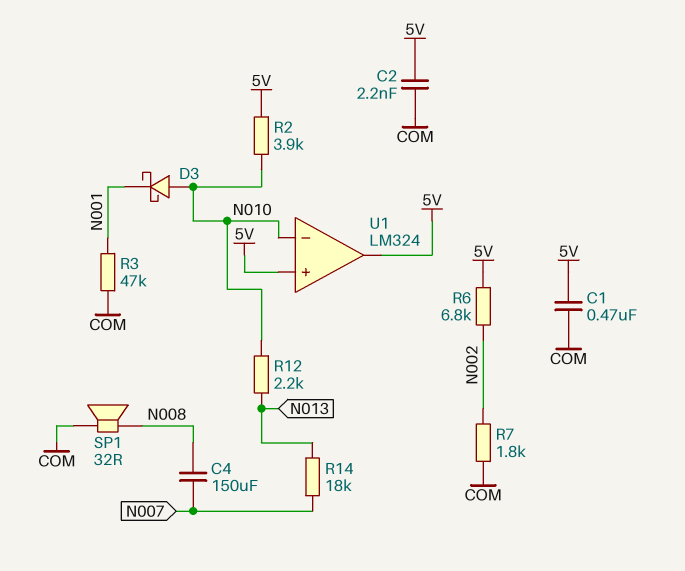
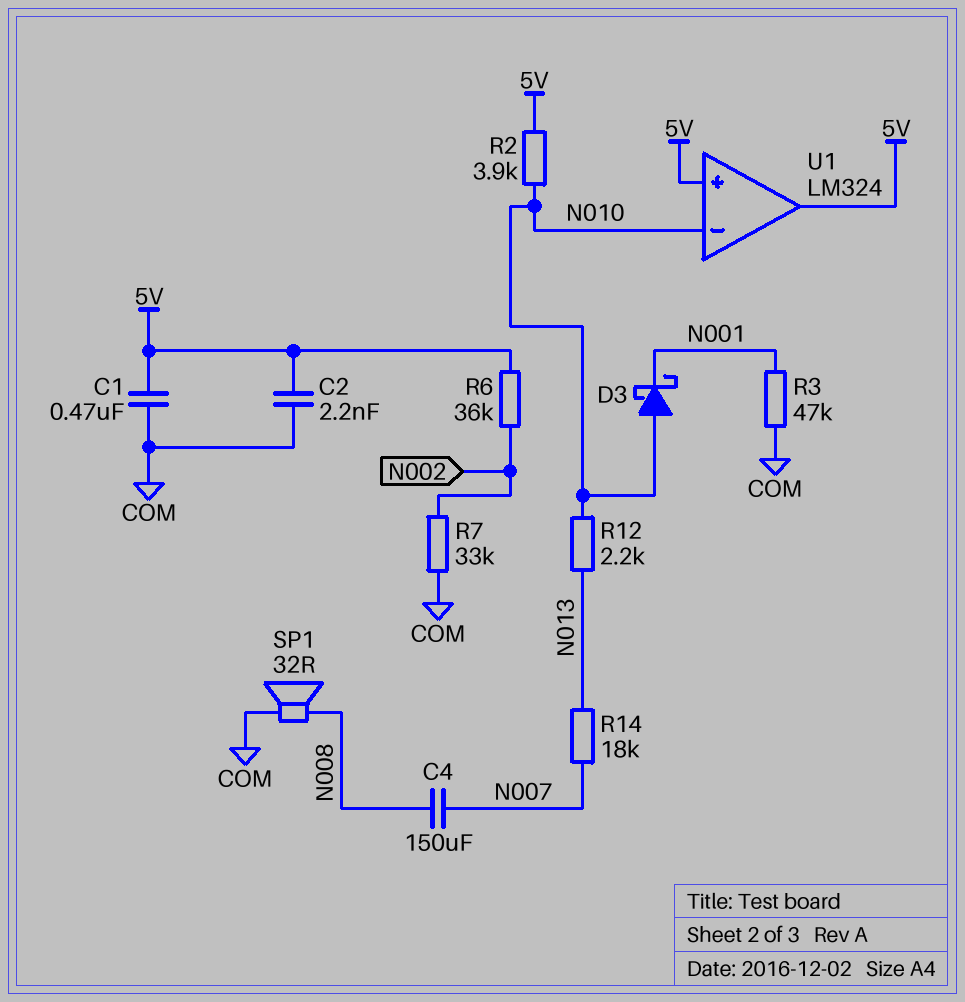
R6: 6.8k (5V, N002) -> 36k (5V, N002)
R7: 1.8k (COM, N002) -> 33k (COM, N002)

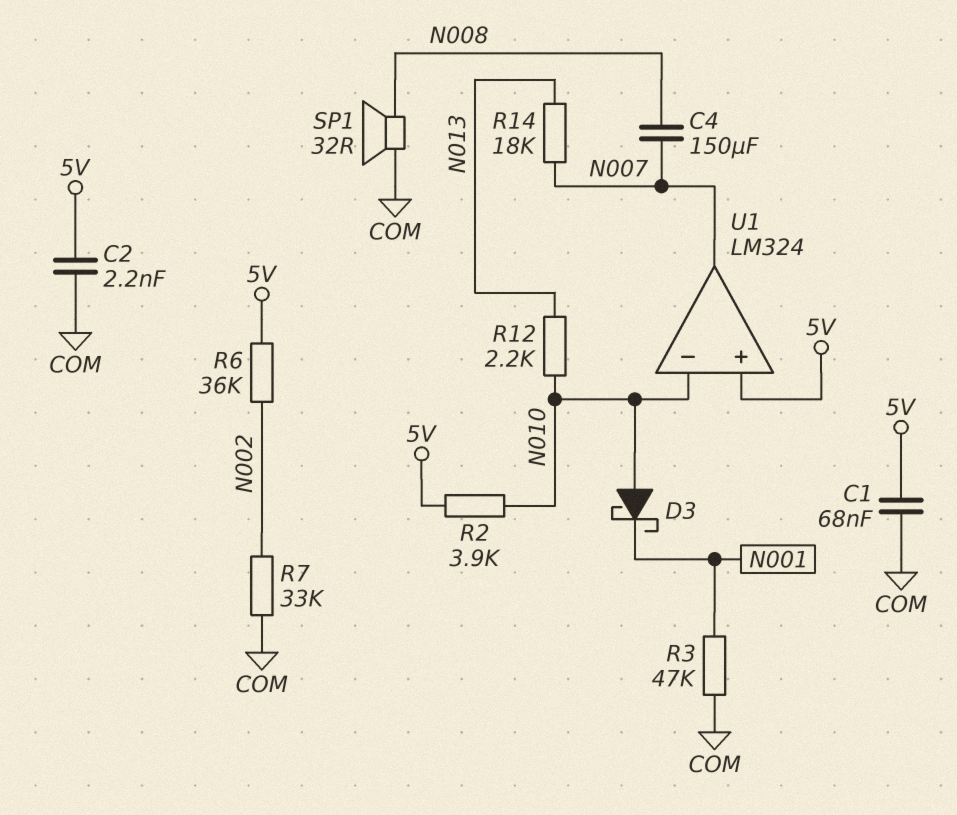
C1: 470nF (5V, COM) -> 68nF (5V, COM)
U1 pin out: 5V -> N007

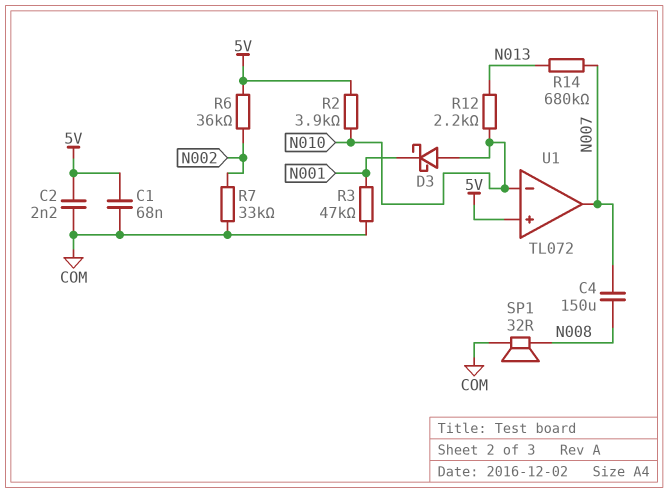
R14: 18k (N007, N013) -> 680k (N007, N013)
U1: LM324 -> TL072

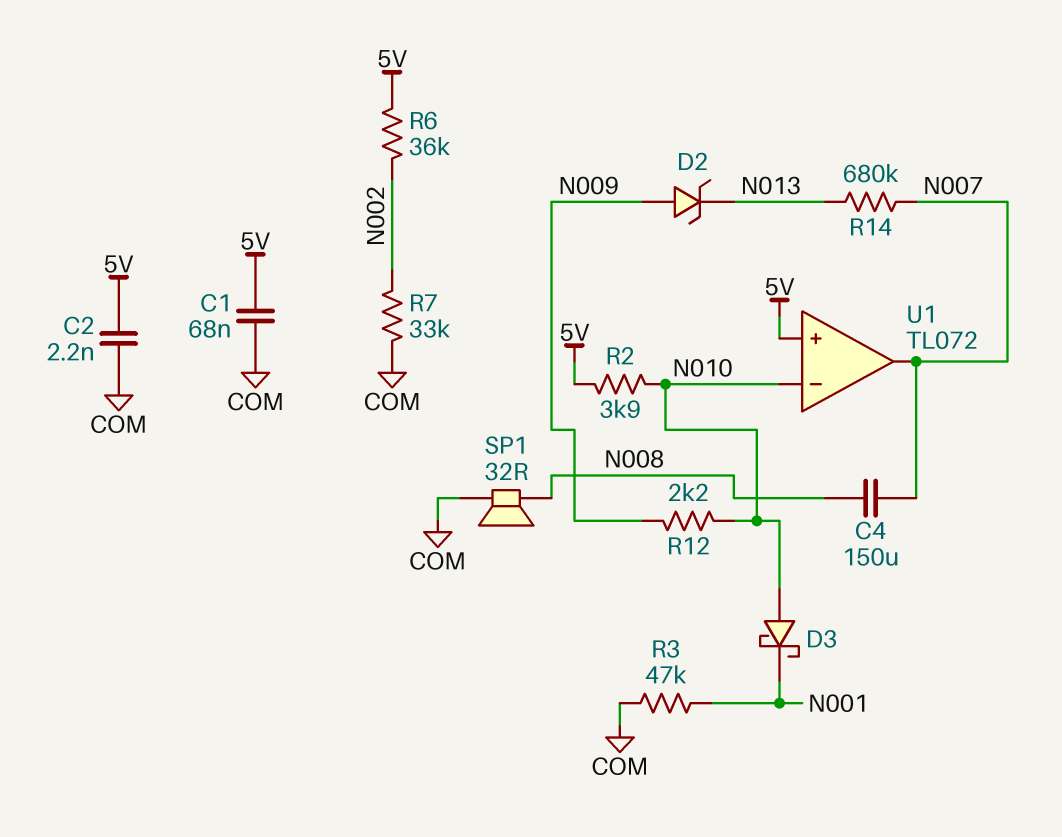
D2: none -> zener (A N009, K N013)
R12: 2.2k (N010, N013) -> 2.2k (N009, N010)

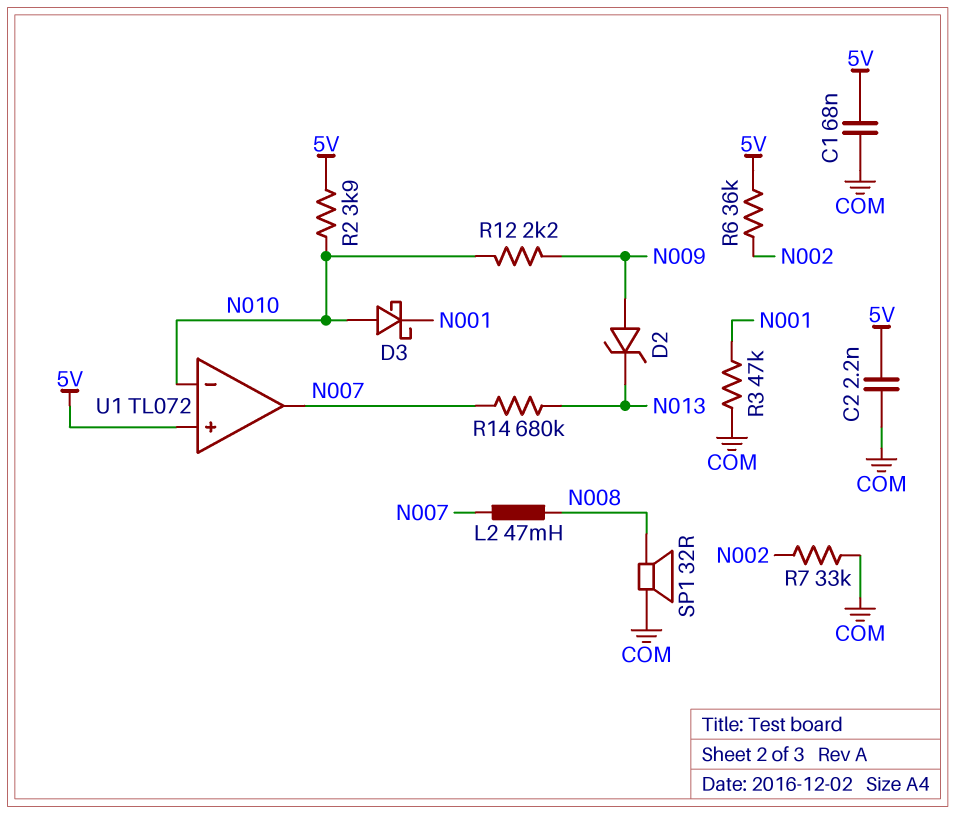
C4: 150uF (N007, N008) -> none
L2: none -> 47mH (N007, N008)

